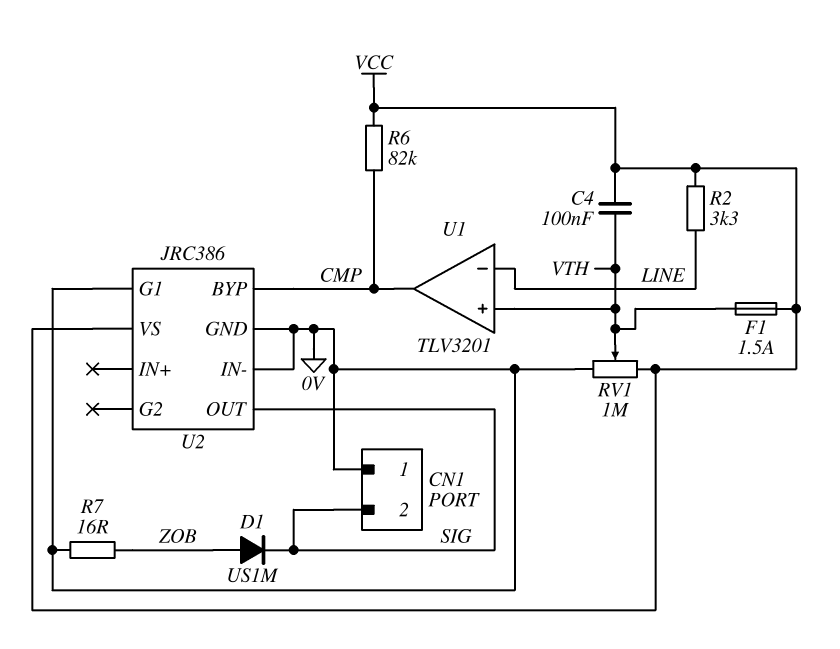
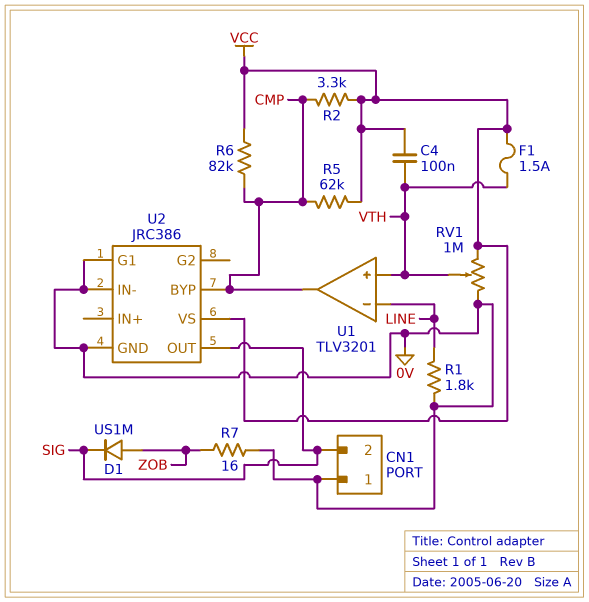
R1: none -> 1.8k (0V, LINE)
R2: 3.3k (LINE, VCC) -> 3.3k (CMP, VCC)
R5: none -> 62k (CMP, VCC)

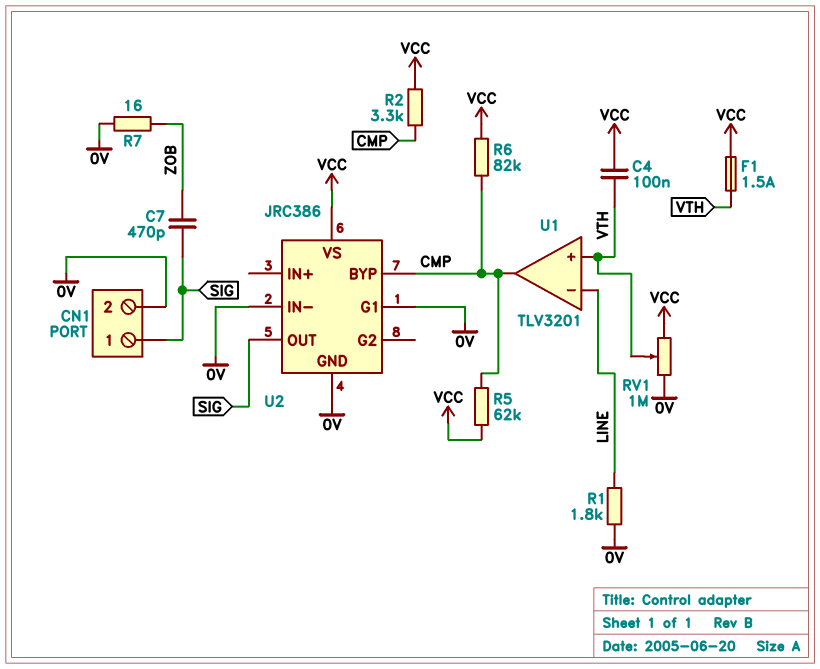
C7: none -> 470pF (SIG, ZOB)
CN1 pin 1: 0V -> SIG
CN1 pin 2: SIG -> 0V
D1: diode US1M (A ZOB, K SIG) -> none

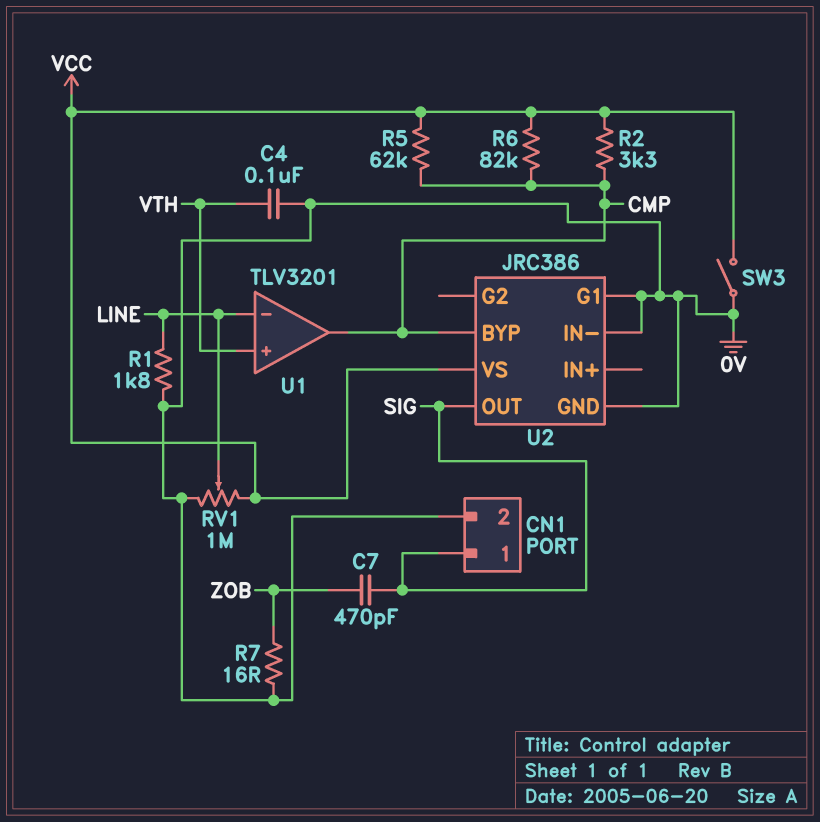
C4: 100nF (VCC, VTH) -> 100nF (0V, VTH)
F1: 1.5A (VCC, VTH) -> none
RV1: 1M (0V, VCC, wiper VTH) -> 1M (0V, VCC, wiper LINE)
SW3: none -> switch (0V, VCC)

